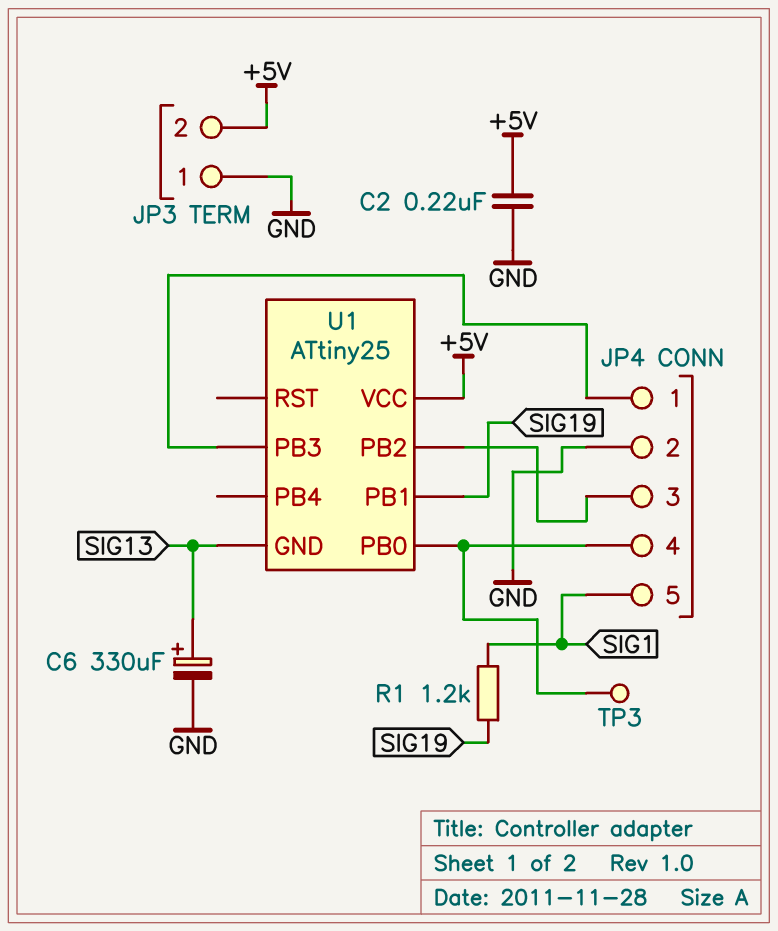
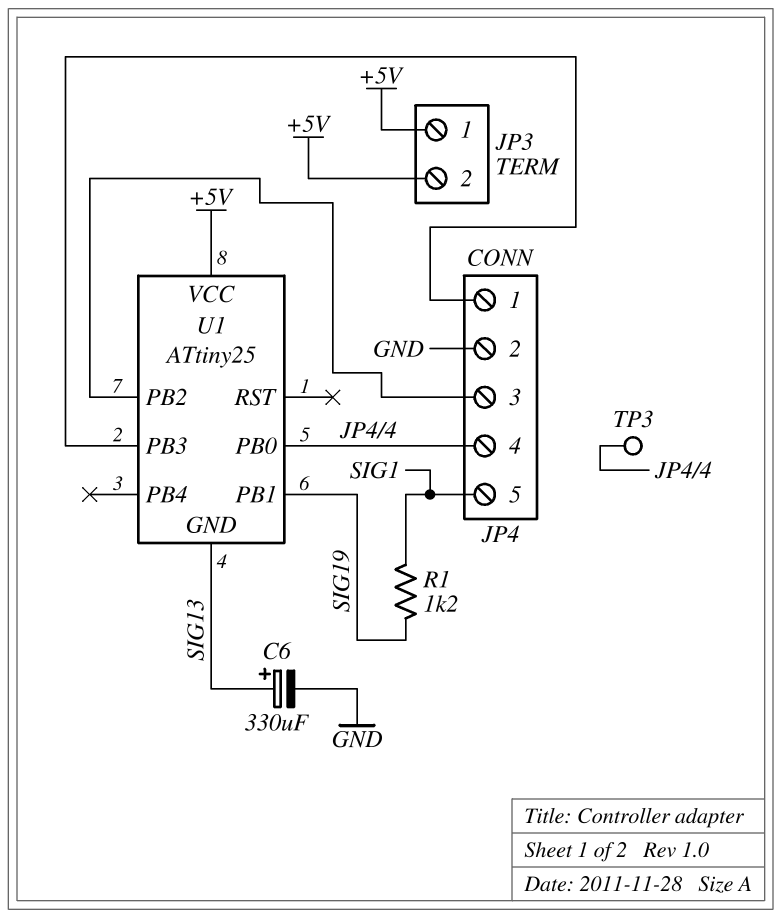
C2: 220nF (+5V, GND) -> none
JP3 pin 1: GND -> +5V

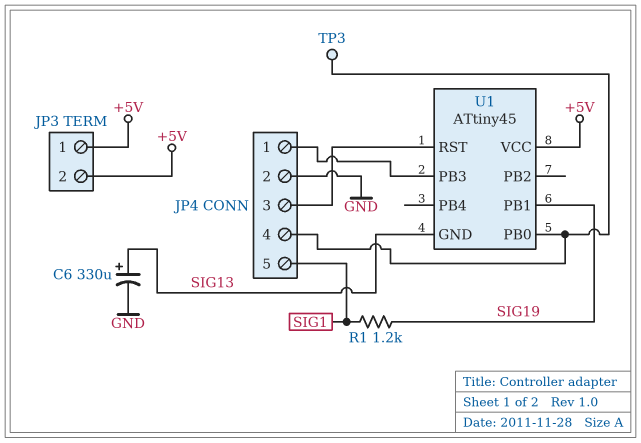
U1: ATtiny25 -> ATtiny45
U1 pin PB2: JP4/3 -> none
U1 pin RST: none -> JP4/3

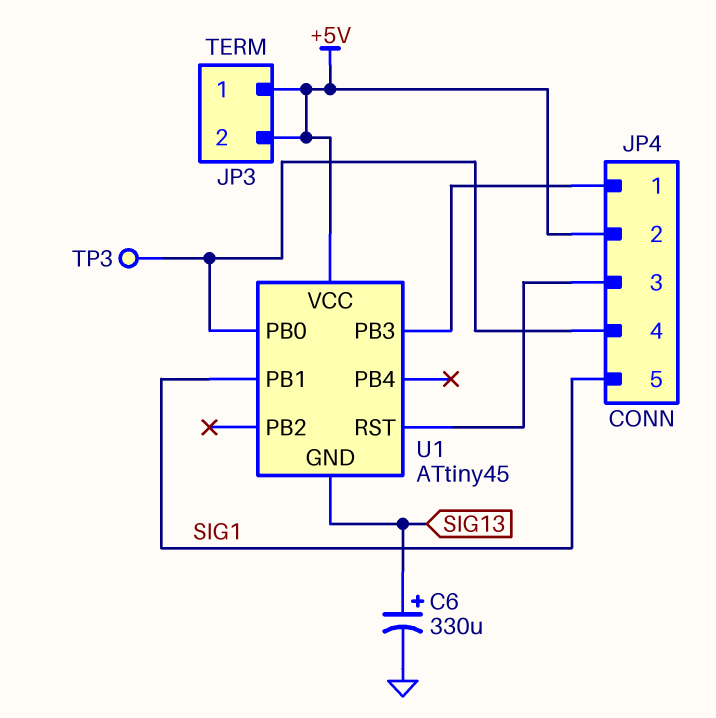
JP4 pin 2: GND -> +5V
R1: 1.2k (SIG1, SIG19) -> none
U1 pin PB1: SIG19 -> SIG1

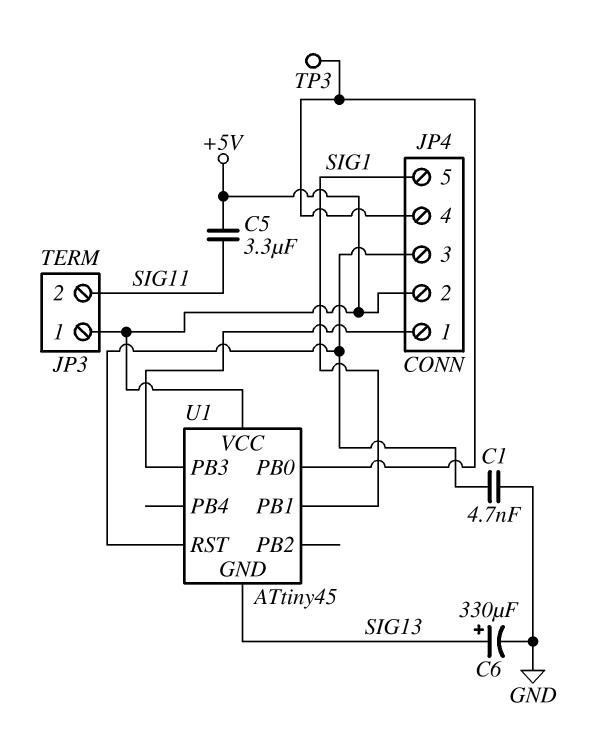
C1: none -> 4.7nF (GND, JP4/3)
C5: none -> 3.3uF (+5V, SIG11)
JP3 pin 2: +5V -> SIG11

